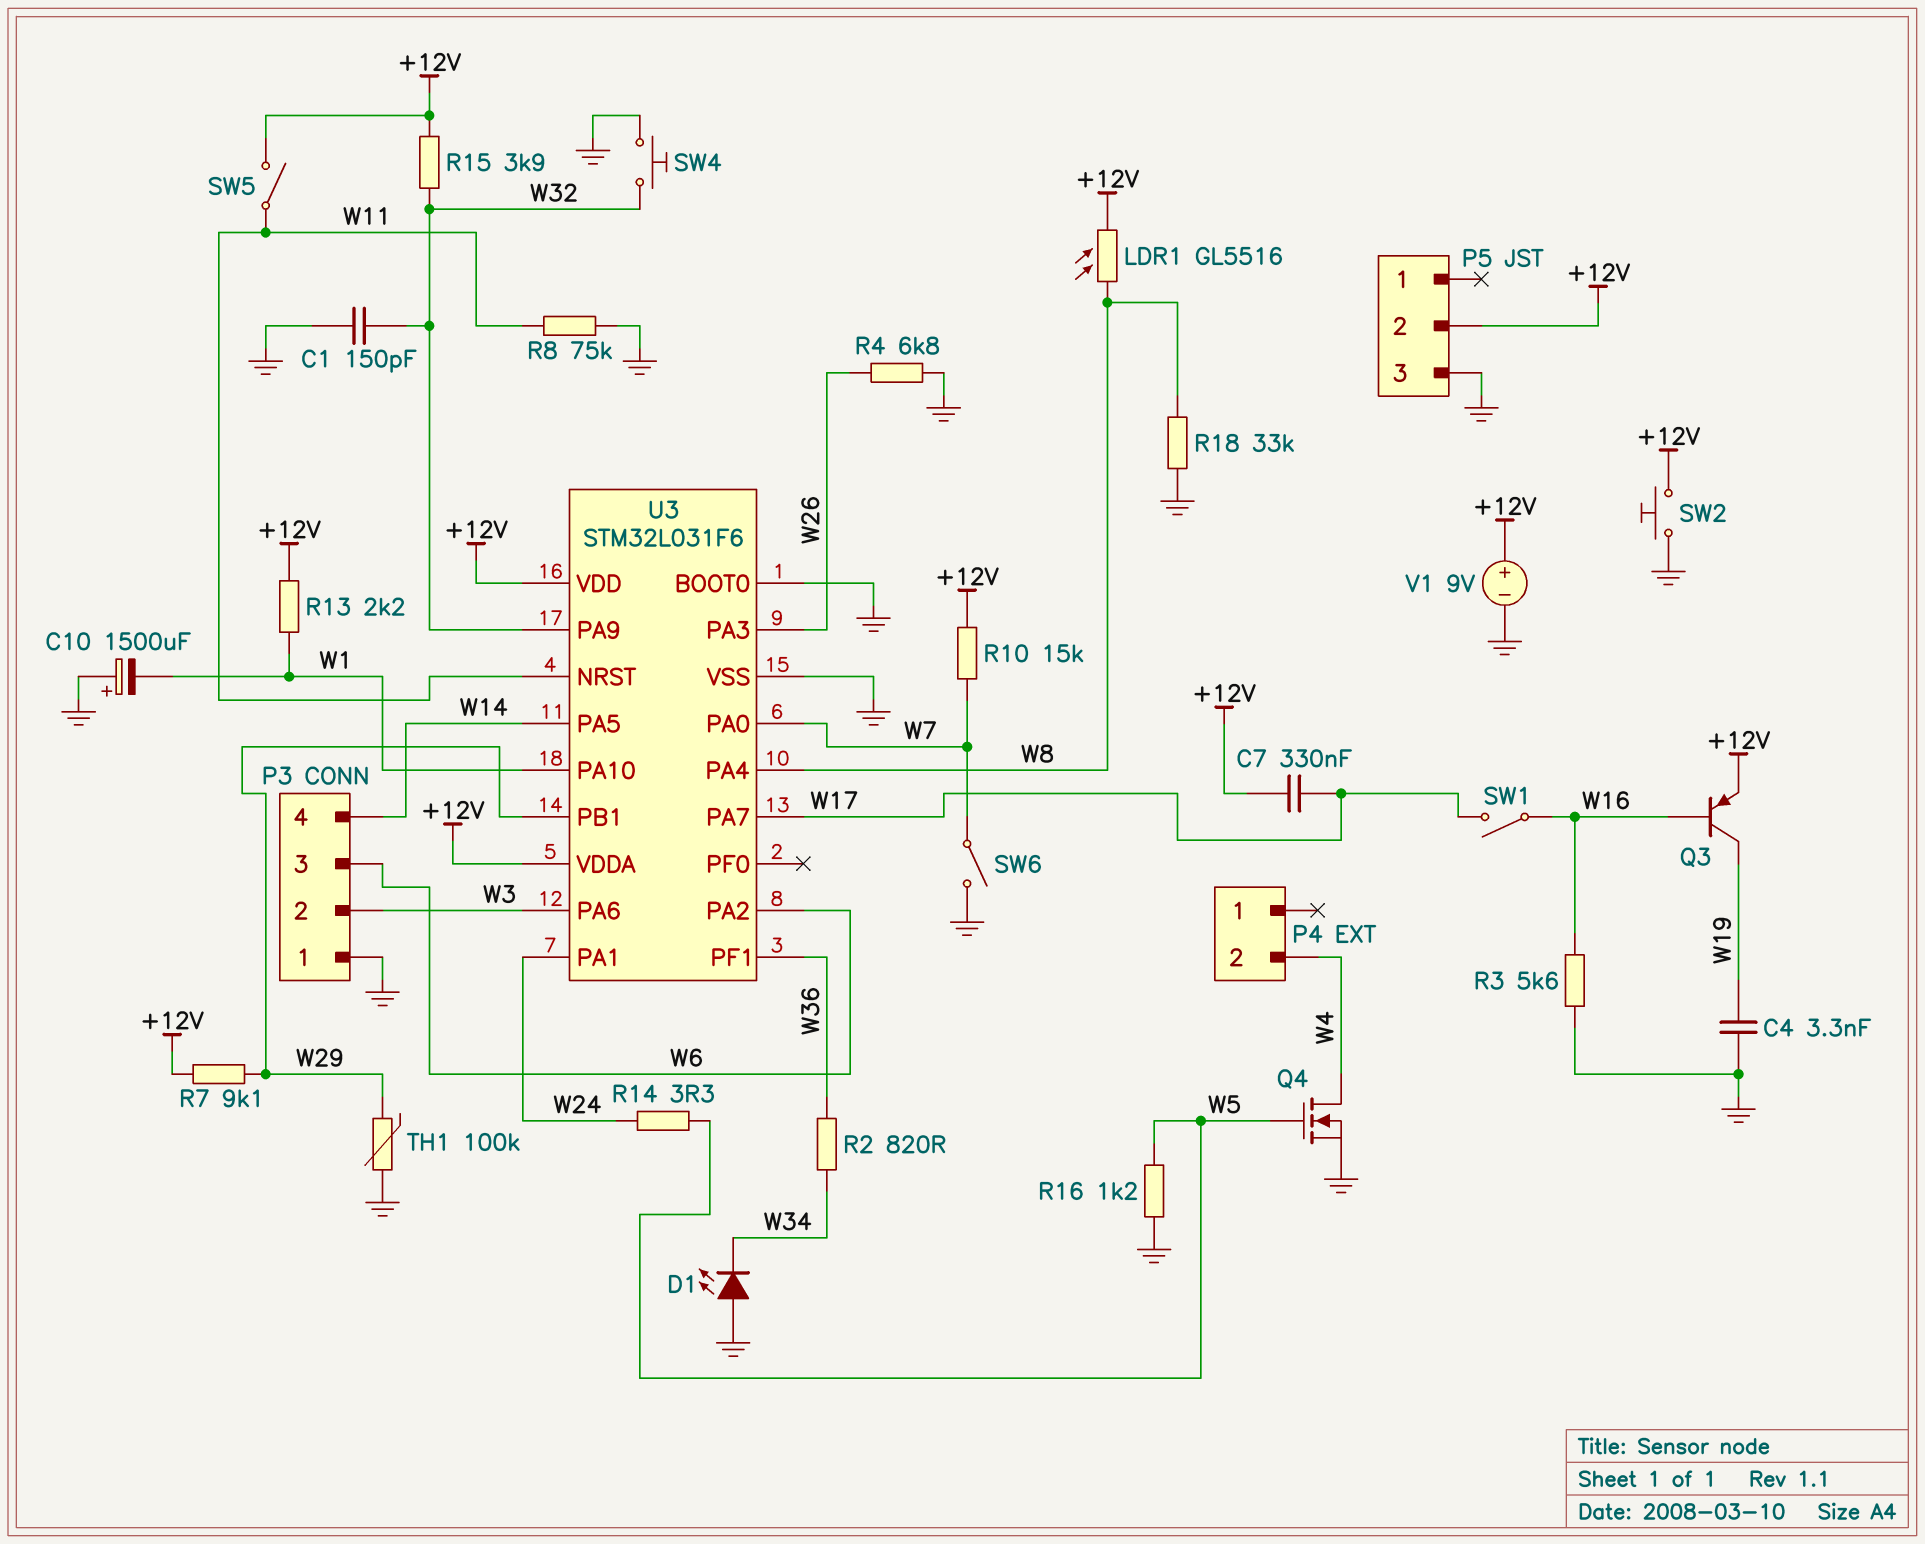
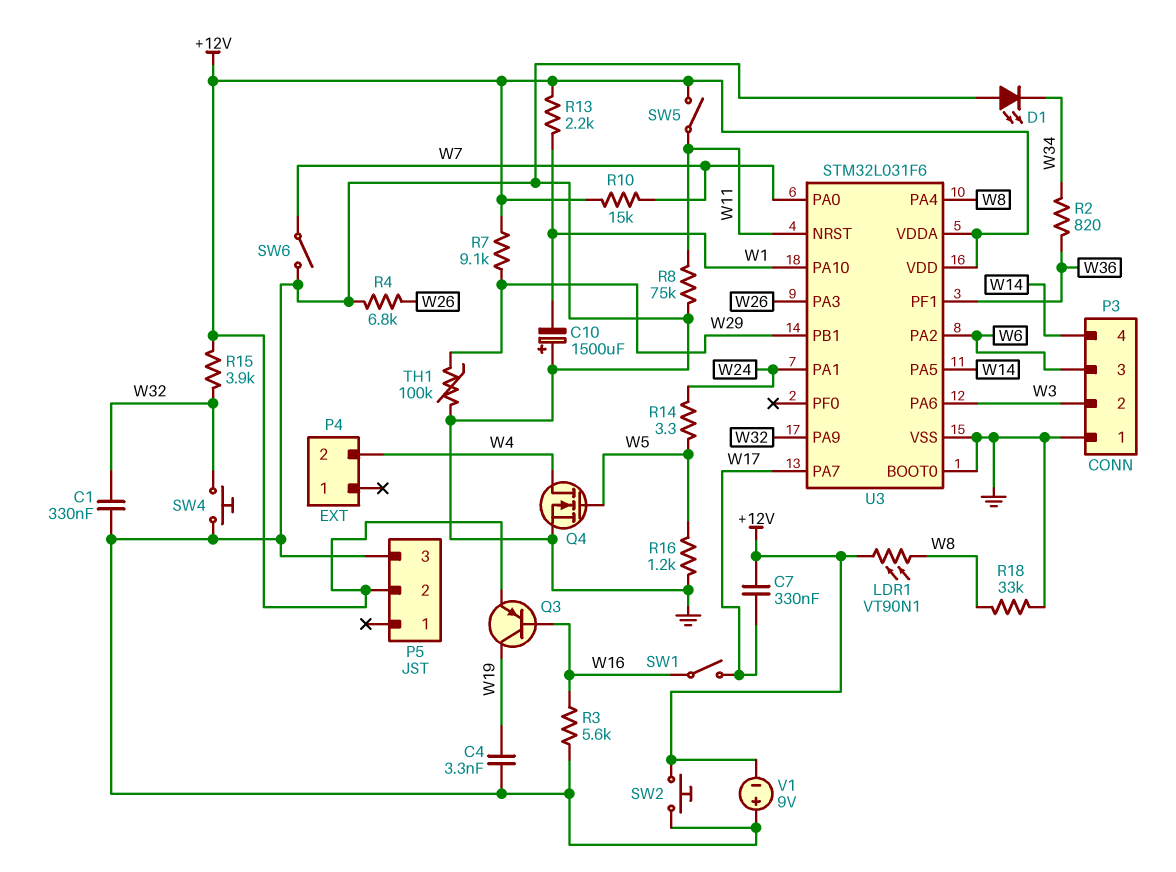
C1: 150pF (GND, W32) -> 330nF (GND, W32)
LDR1: GL5516 (+12V, W8) -> VT90N1 (+12V, W8)
V1: 9V (plus +12V, minus GND) -> 9V (plus GND, minus +12V)

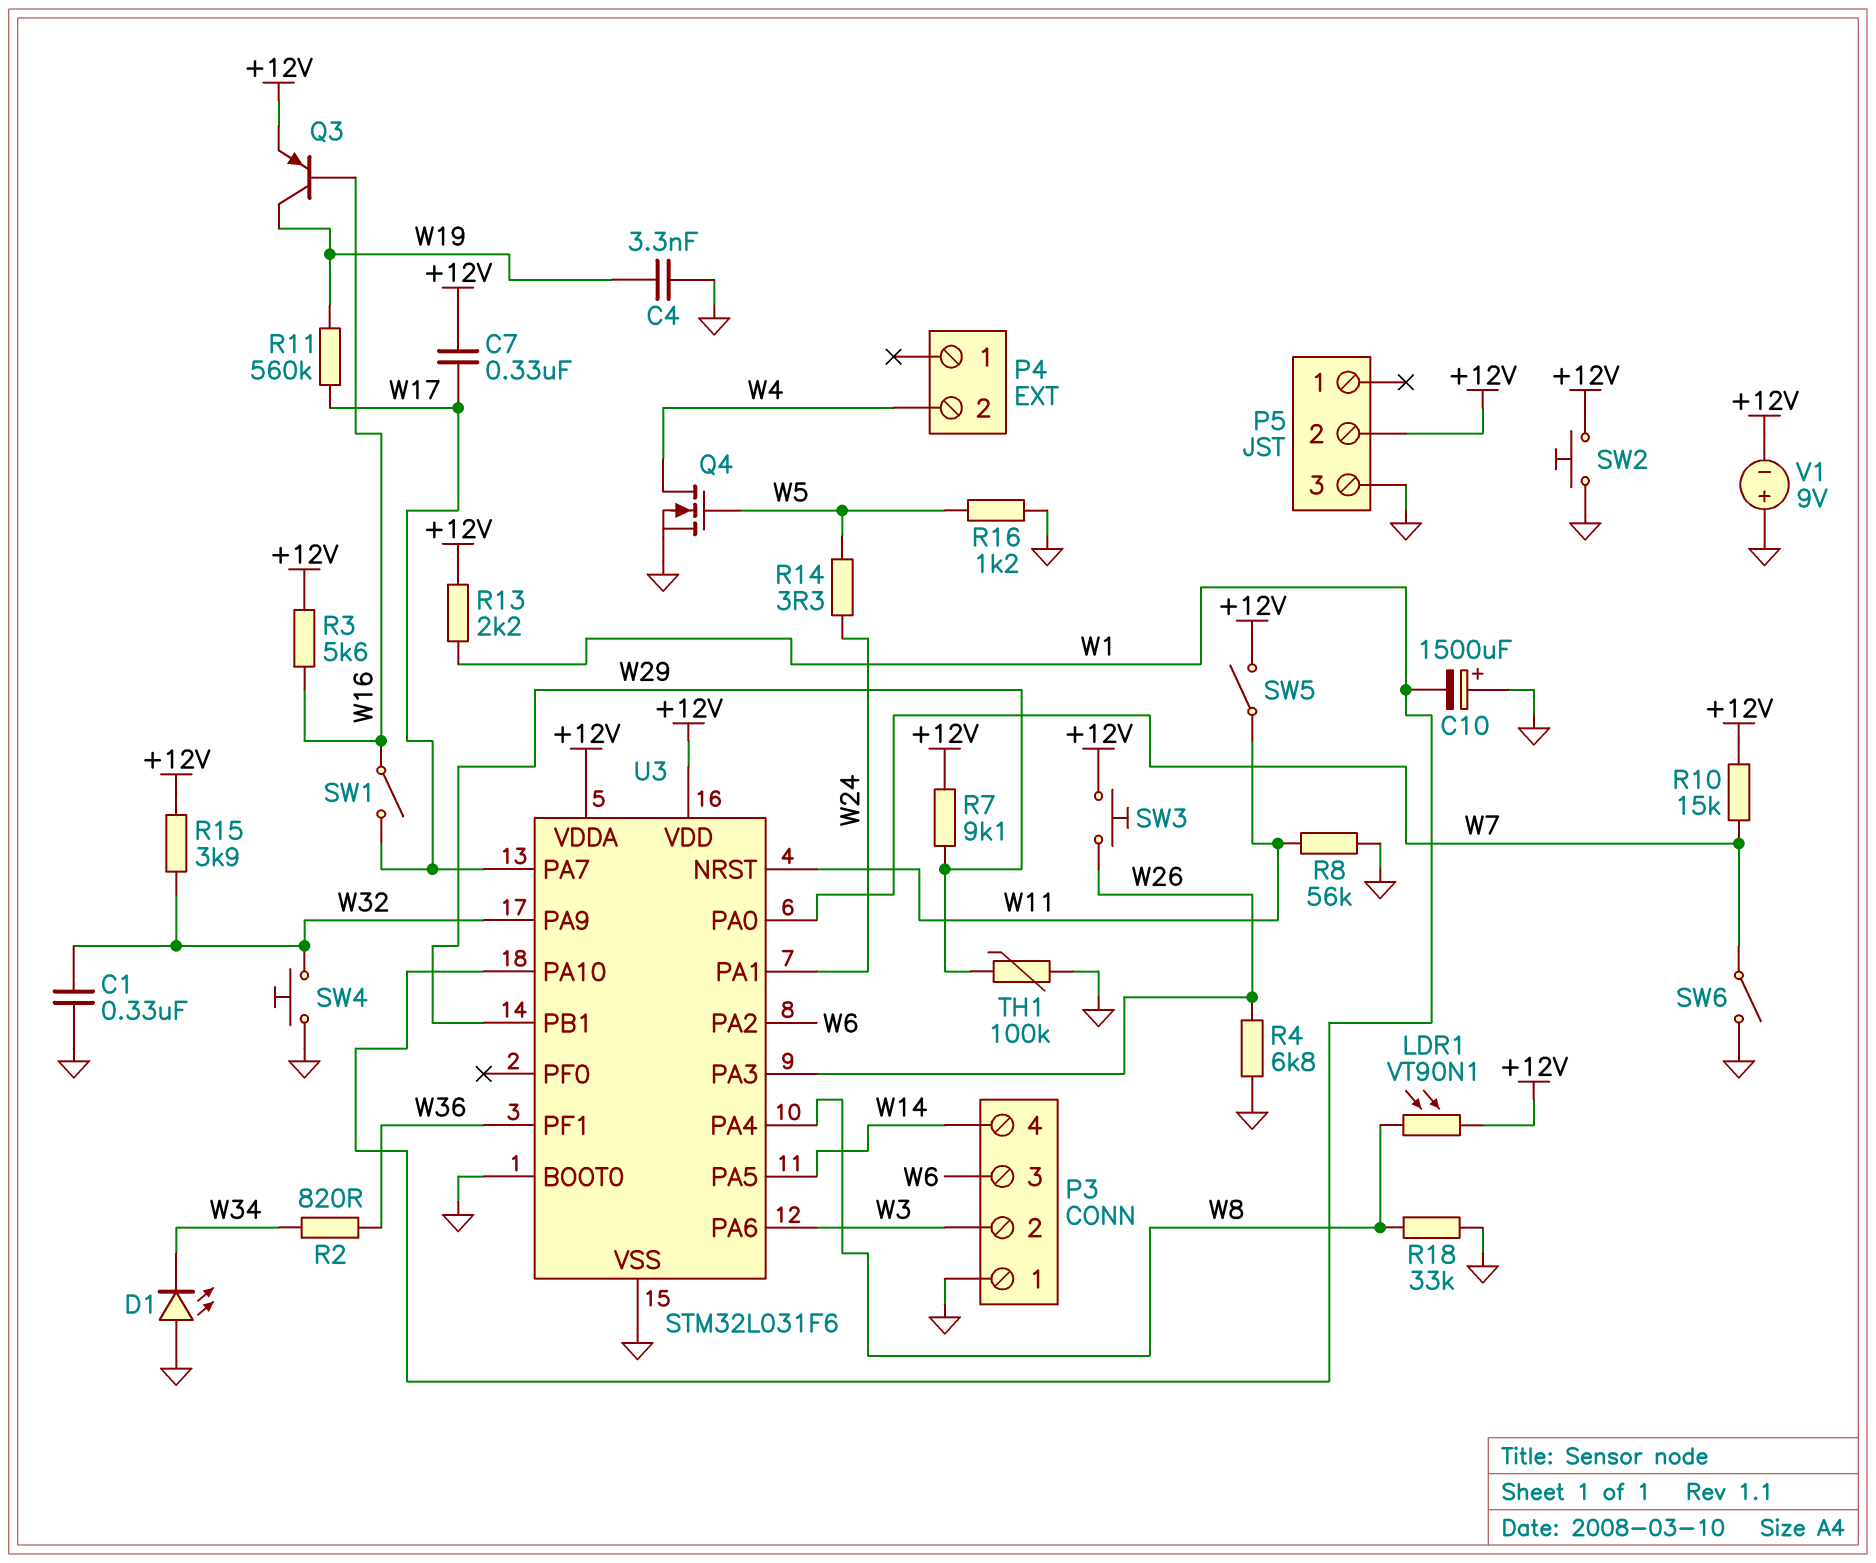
R3: 5.6k (GND, W16) -> 5.6k (+12V, W16)
R8: 75k (GND, W11) -> 56k (GND, W11)
R11: none -> 560k (W17, W19)
SW3: none -> button (+12V, W26)

